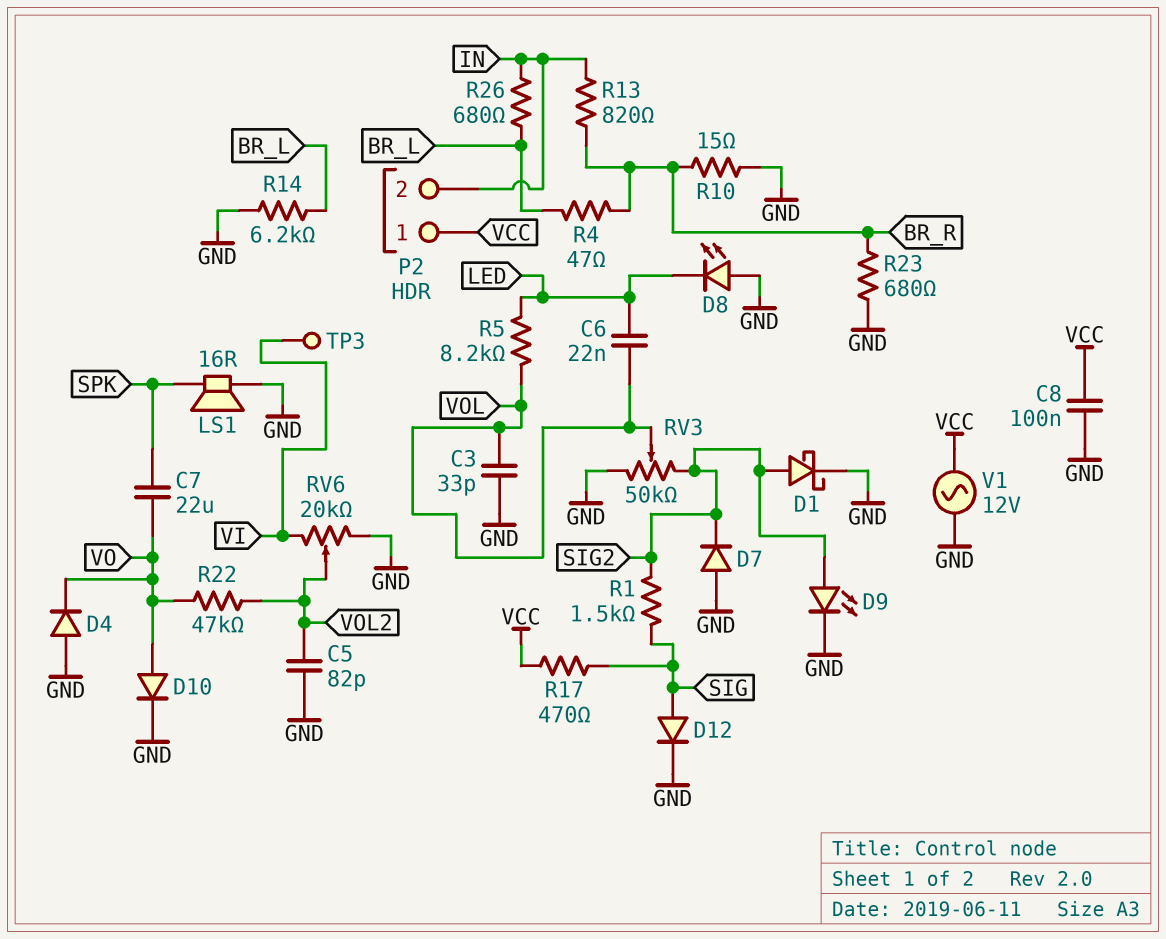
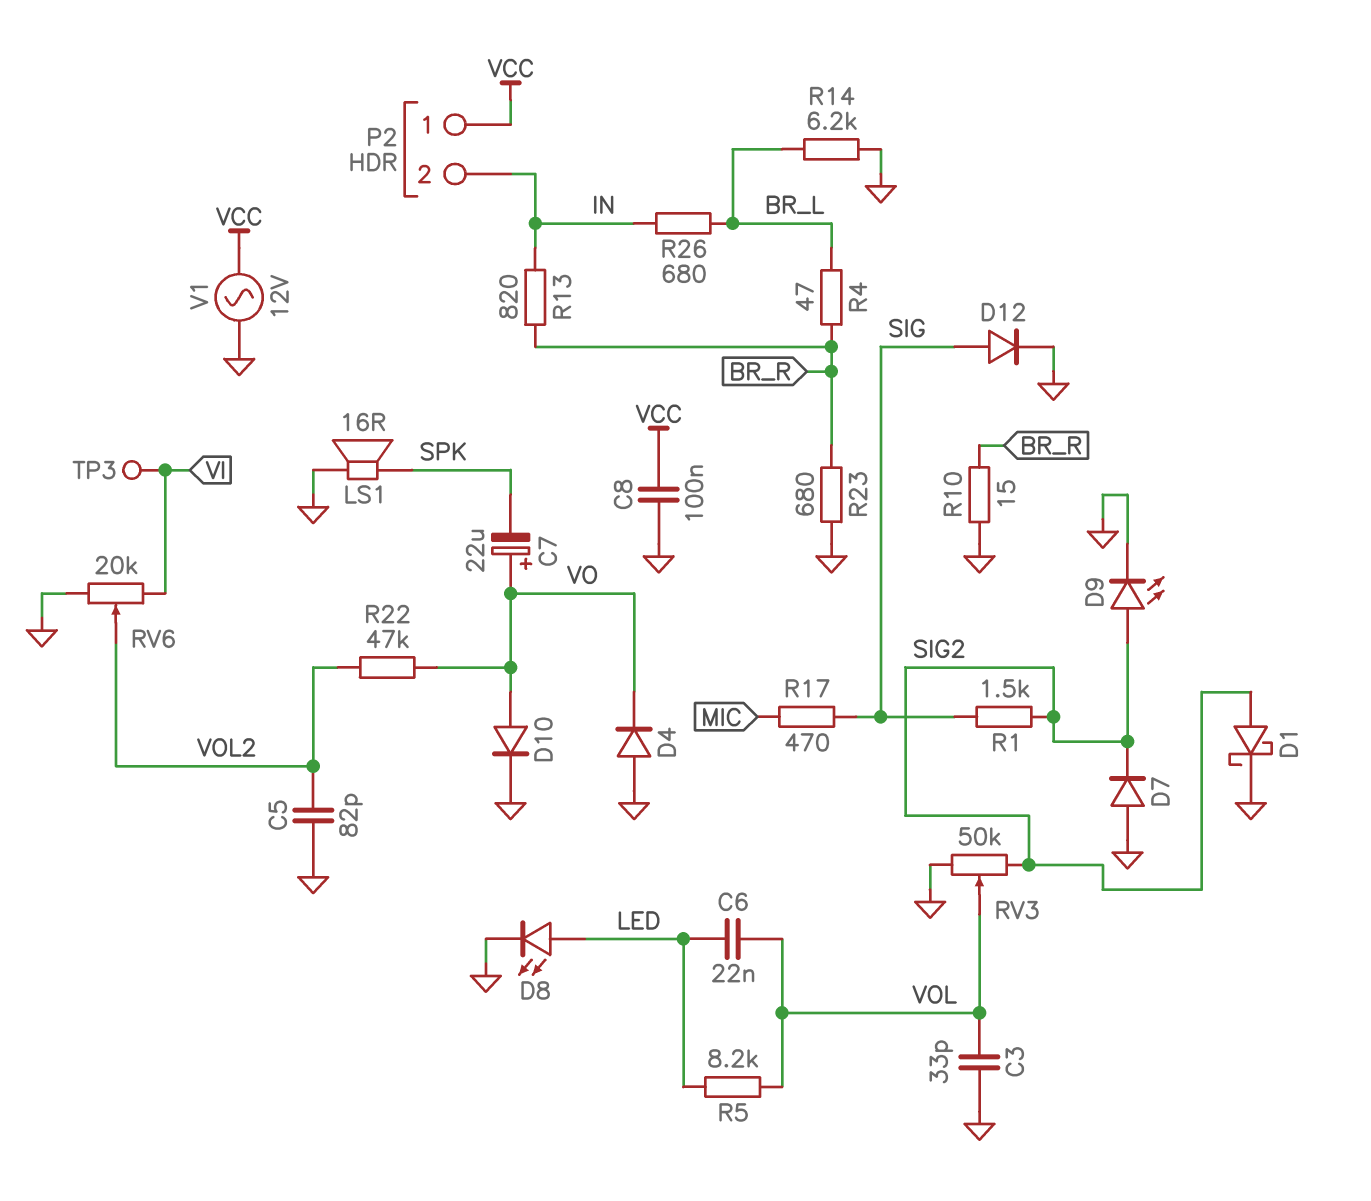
C7: 22uF (SPK, VO) -> 22uF (plus VO, minus SPK)
D8: LED (A GND, K LED) -> LED (A LED, K GND)
R17: 470 (SIG, VCC) -> 470 (MIC, SIG)

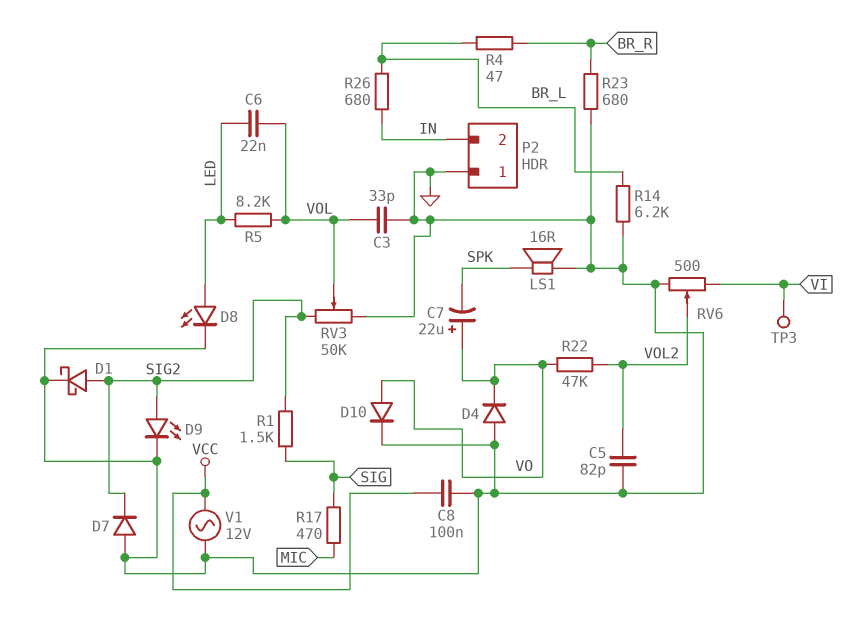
D12: diode (A SIG, K GND) -> none
P2 pin 1: VCC -> GND
R10: 15 (BR_R, GND) -> none
R13: 820 (BR_R, IN) -> none
RV6: 20k (GND, VI, wiper VOL2) -> 500 (GND, VI, wiper VOL2)

